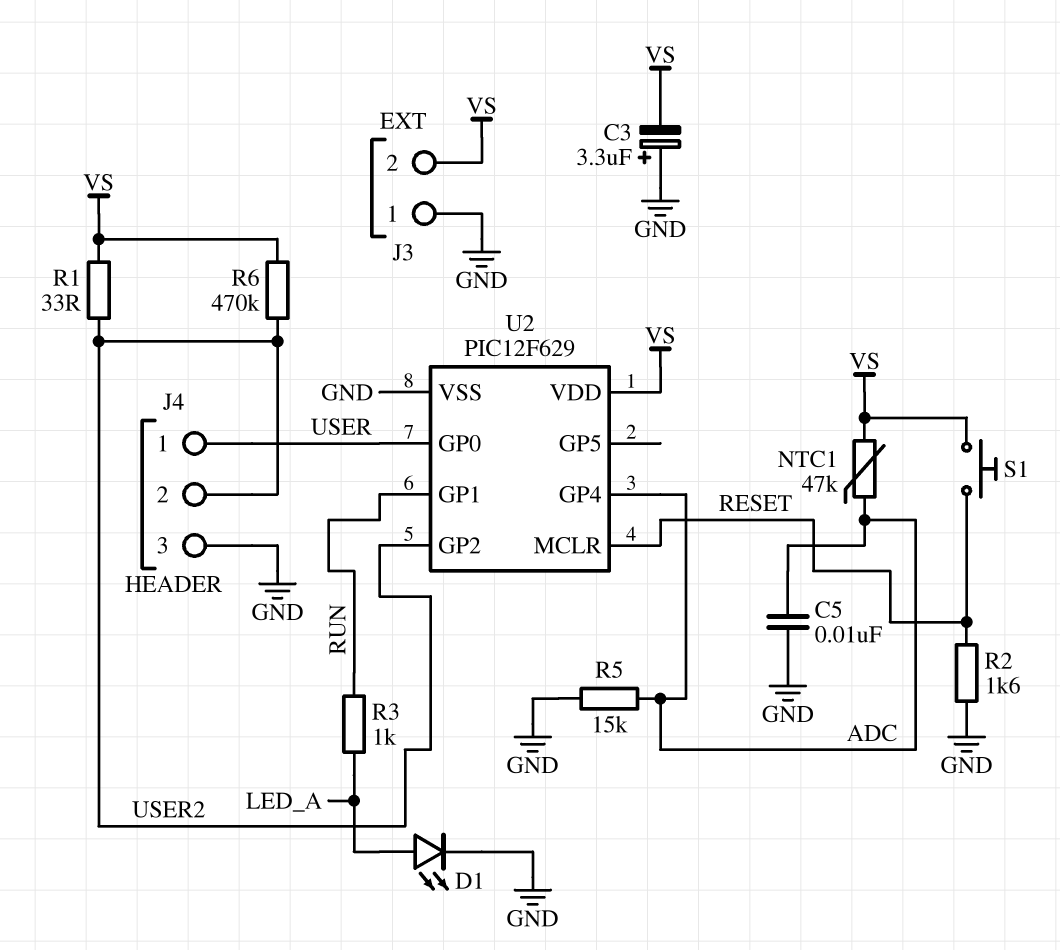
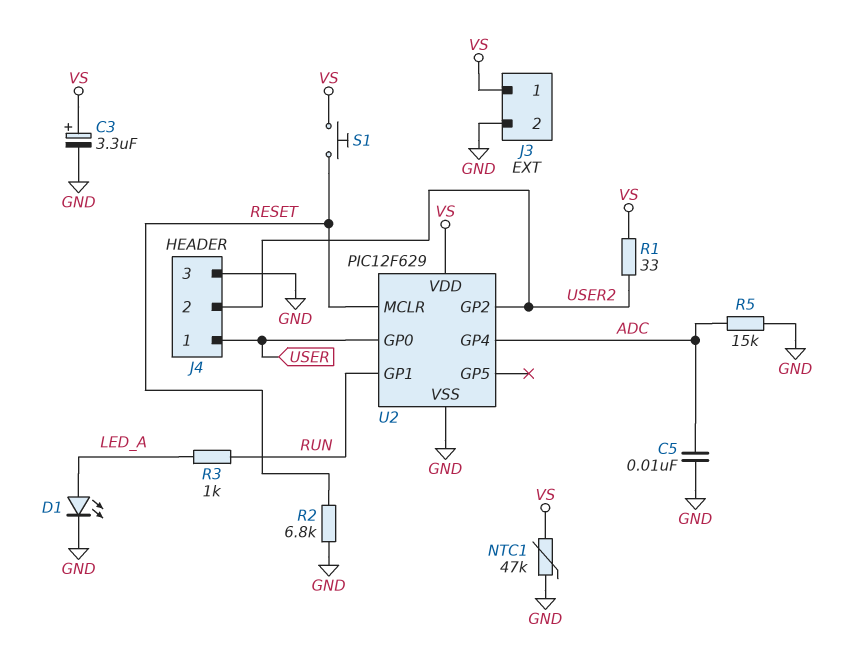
C3: 3.3uF (plus GND, minus VS) -> 3.3uF (plus VS, minus GND)
J3 pin 1: GND -> VS
J3 pin 2: VS -> GND
NTC1: 47k (ADC, VS) -> 47k (GND, VS)
R2: 1.6k (GND, RESET) -> 6.8k (GND, RESET)
R6: 470k (USER2, VS) -> none

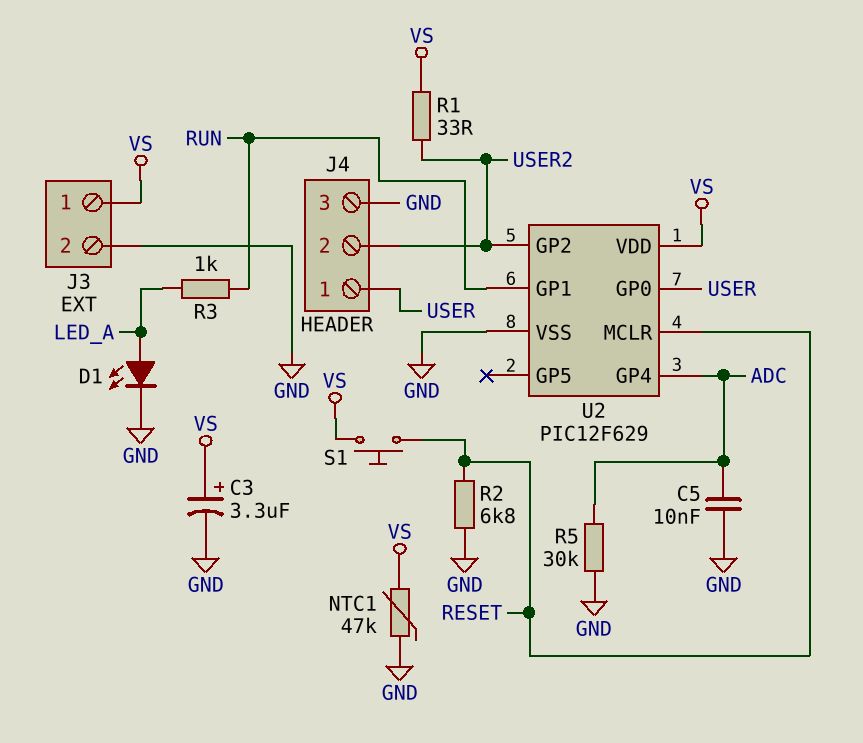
R5: 15k (ADC, GND) -> 30k (ADC, GND)

